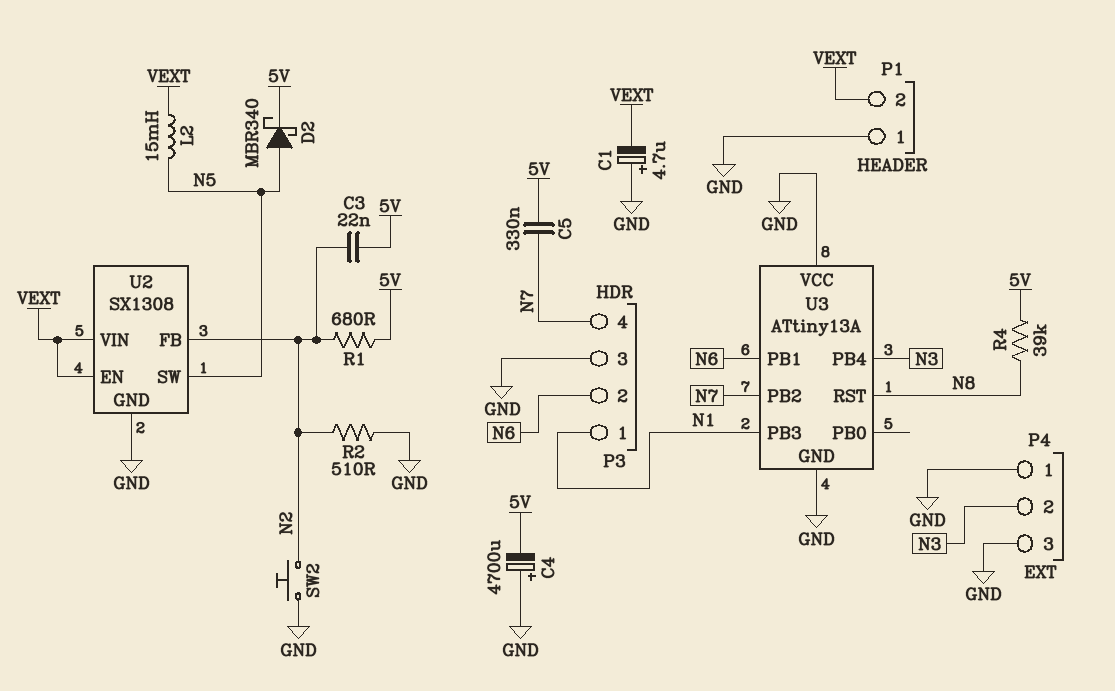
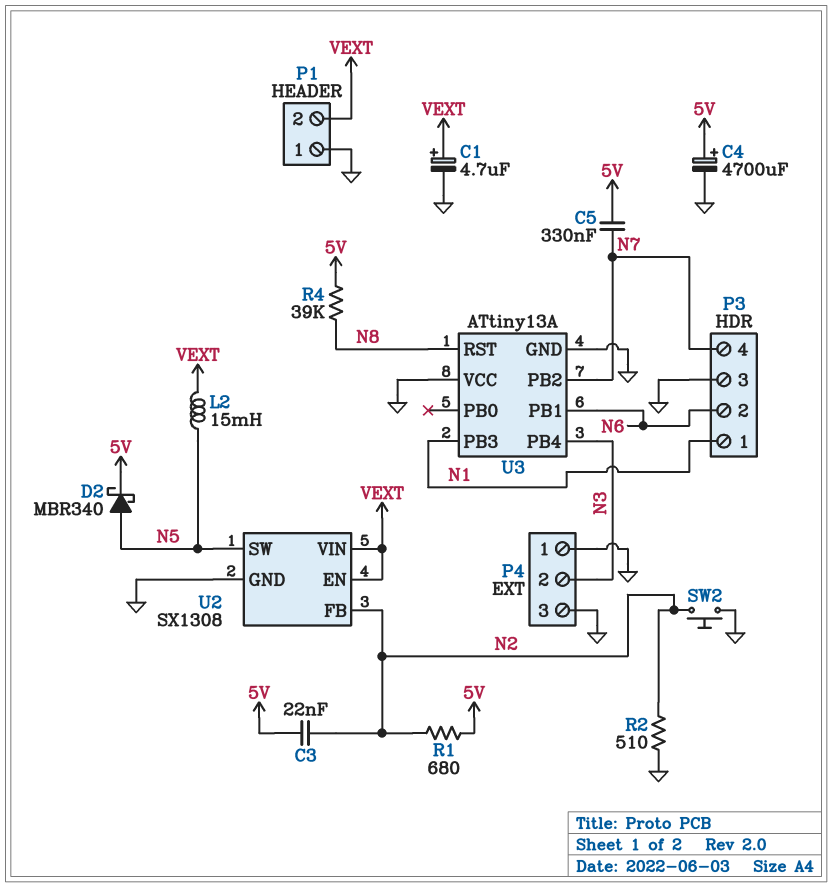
C1: 4.7uF (plus GND, minus VEXT) -> 4.7uF (plus VEXT, minus GND)
C4: 4700uF (plus GND, minus 5V) -> 4700uF (plus 5V, minus GND)

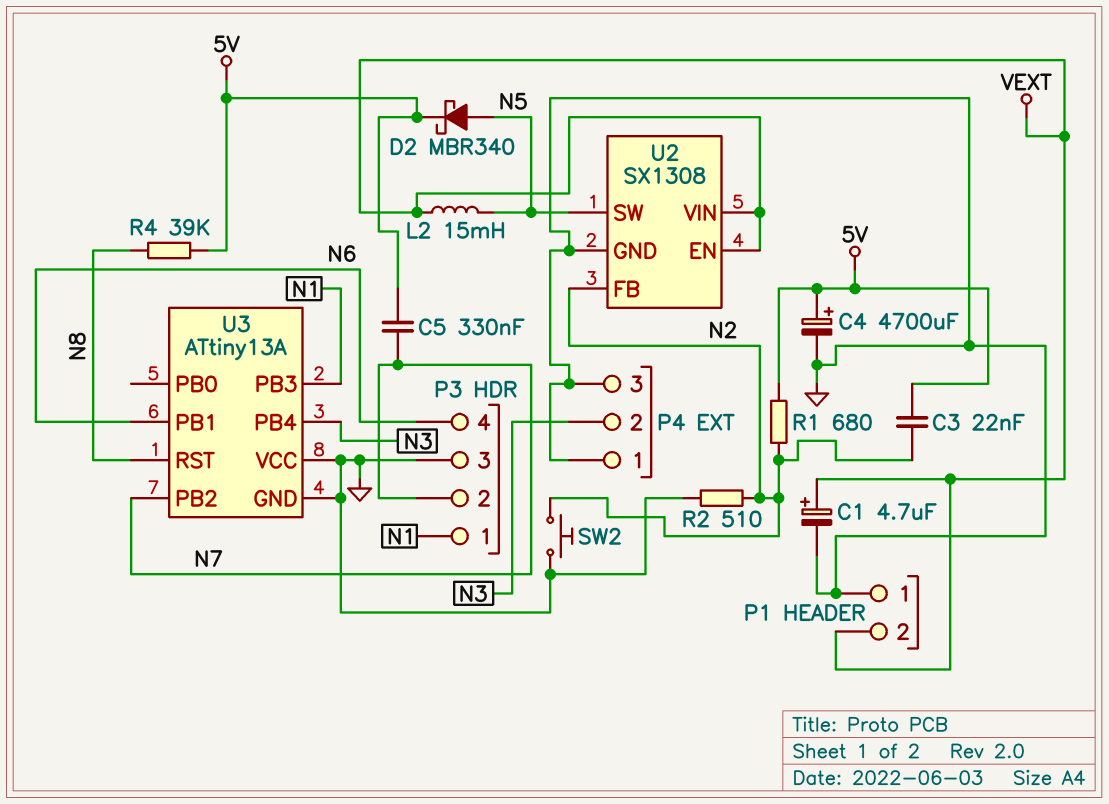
P3 pin 2: N6 -> N7
P3 pin 4: N7 -> N6

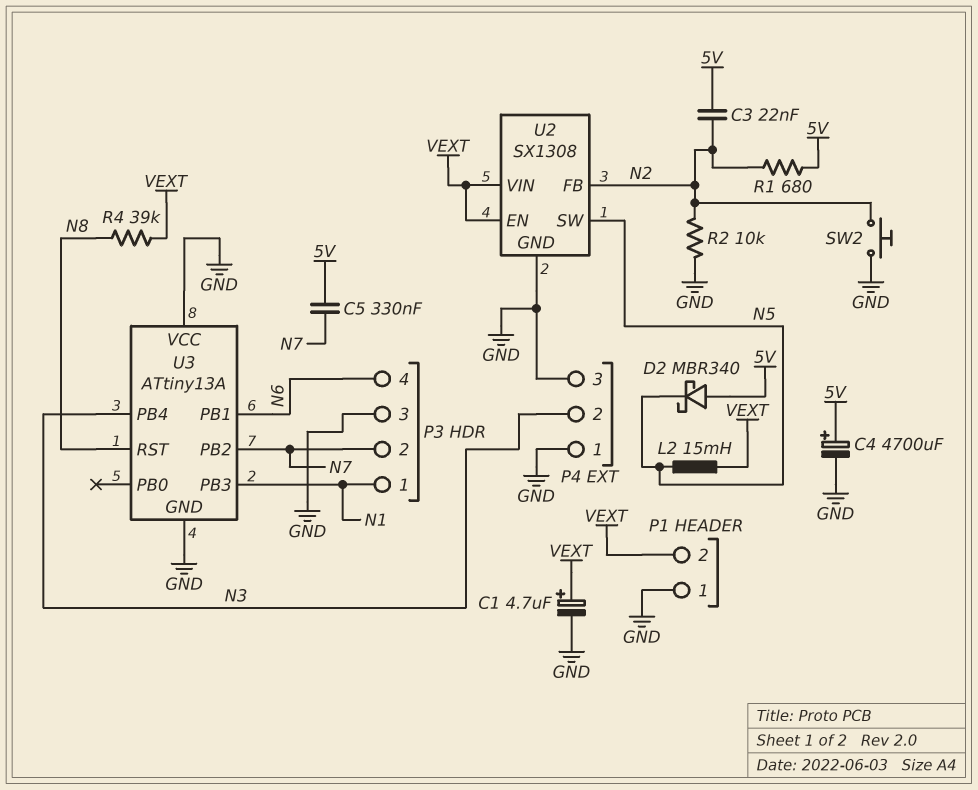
D2: schottky MBR340 (A N5, K 5V) -> schottky MBR340 (A 5V, K N5)
R2: 510 (GND, N2) -> 10k (GND, N2)
R4: 39k (5V, N8) -> 39k (N8, VEXT)

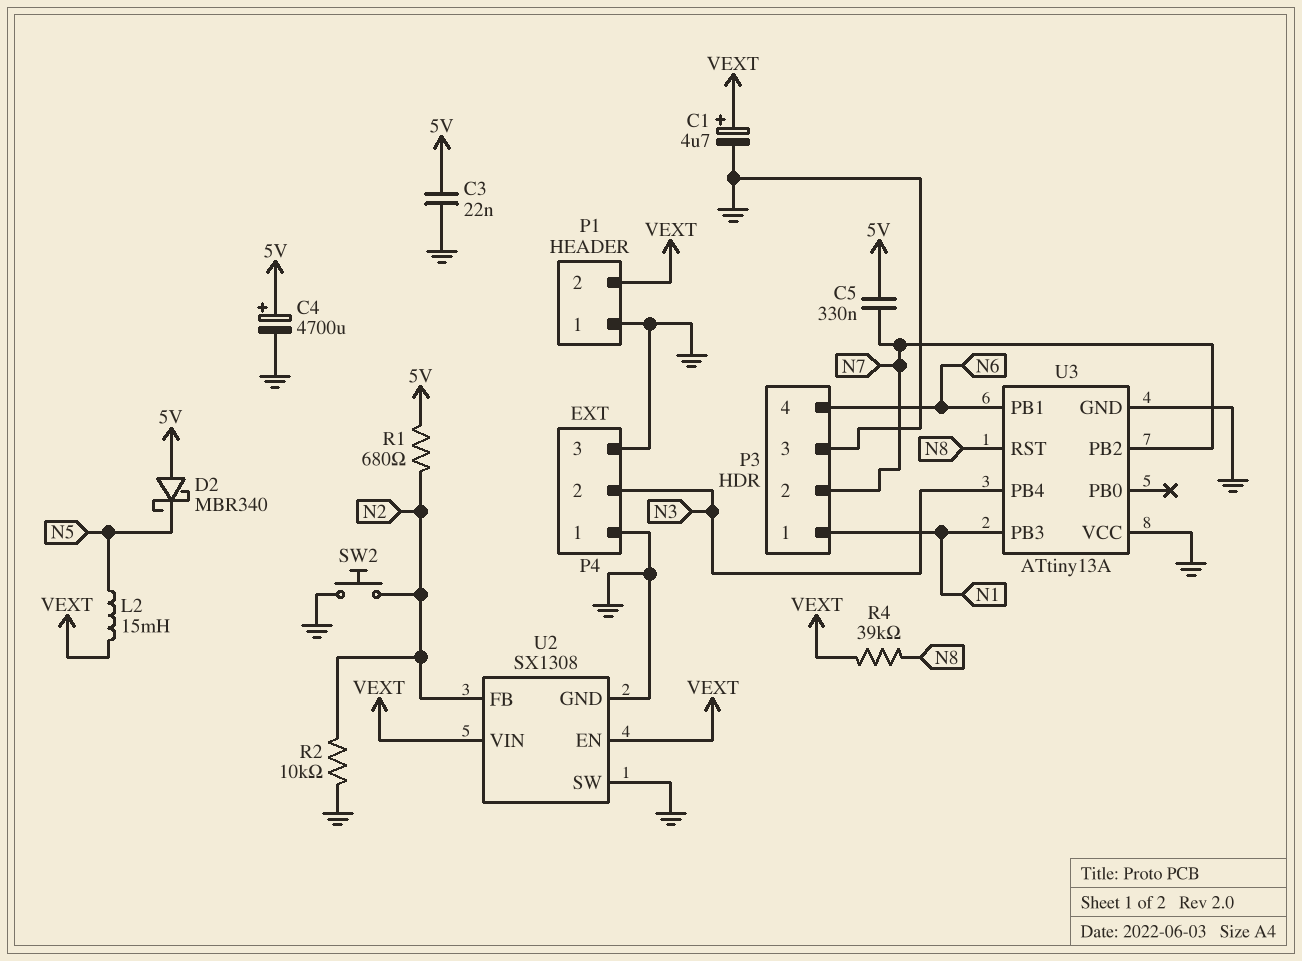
C3: 22nF (5V, N2) -> 22nF (5V, GND)
U2 pin SW: N5 -> GND

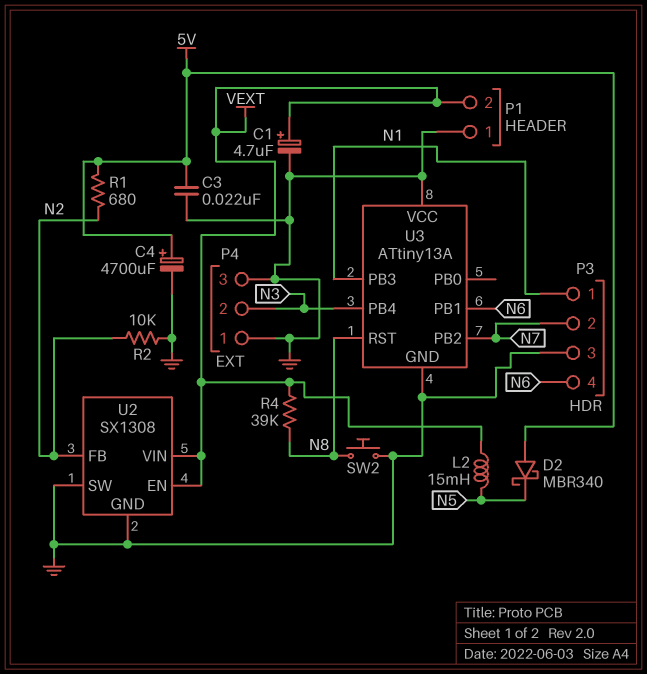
C5: 330nF (5V, N7) -> none
SW2: button (GND, N2) -> button (GND, N8)

